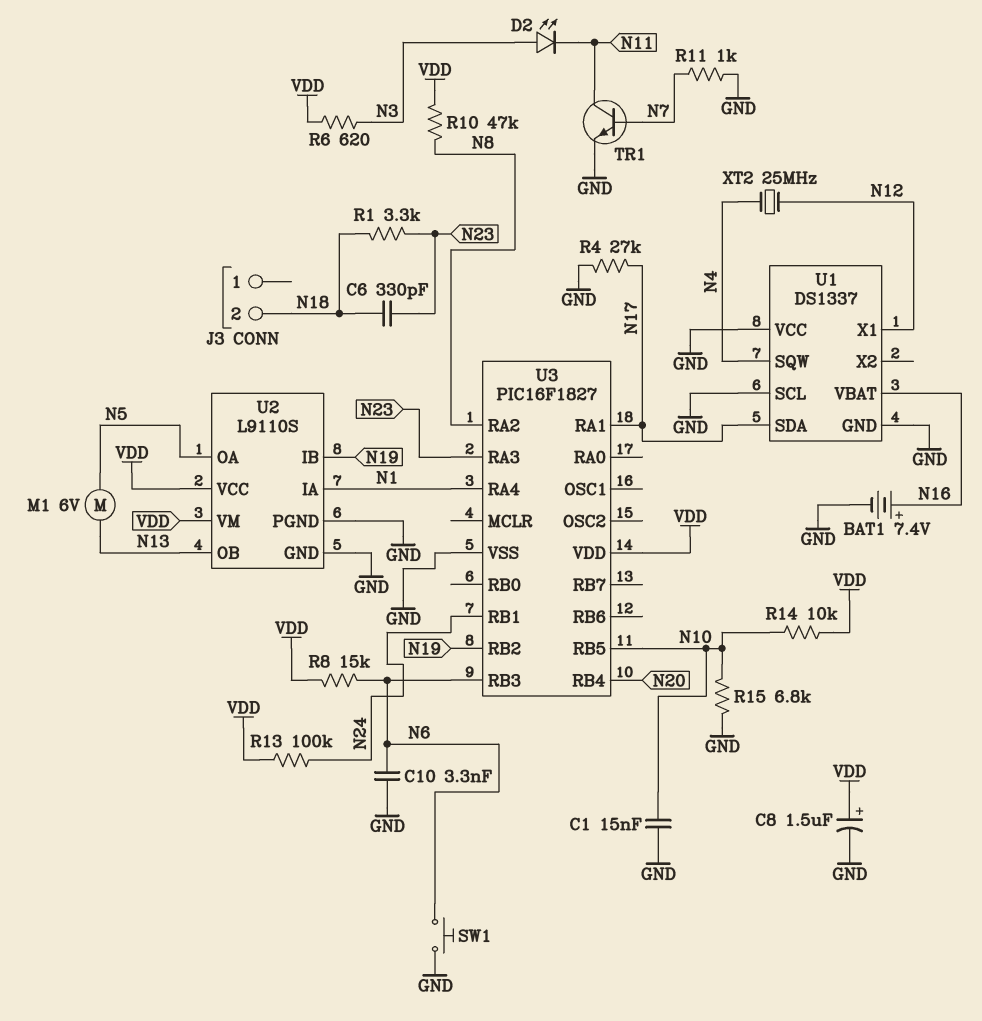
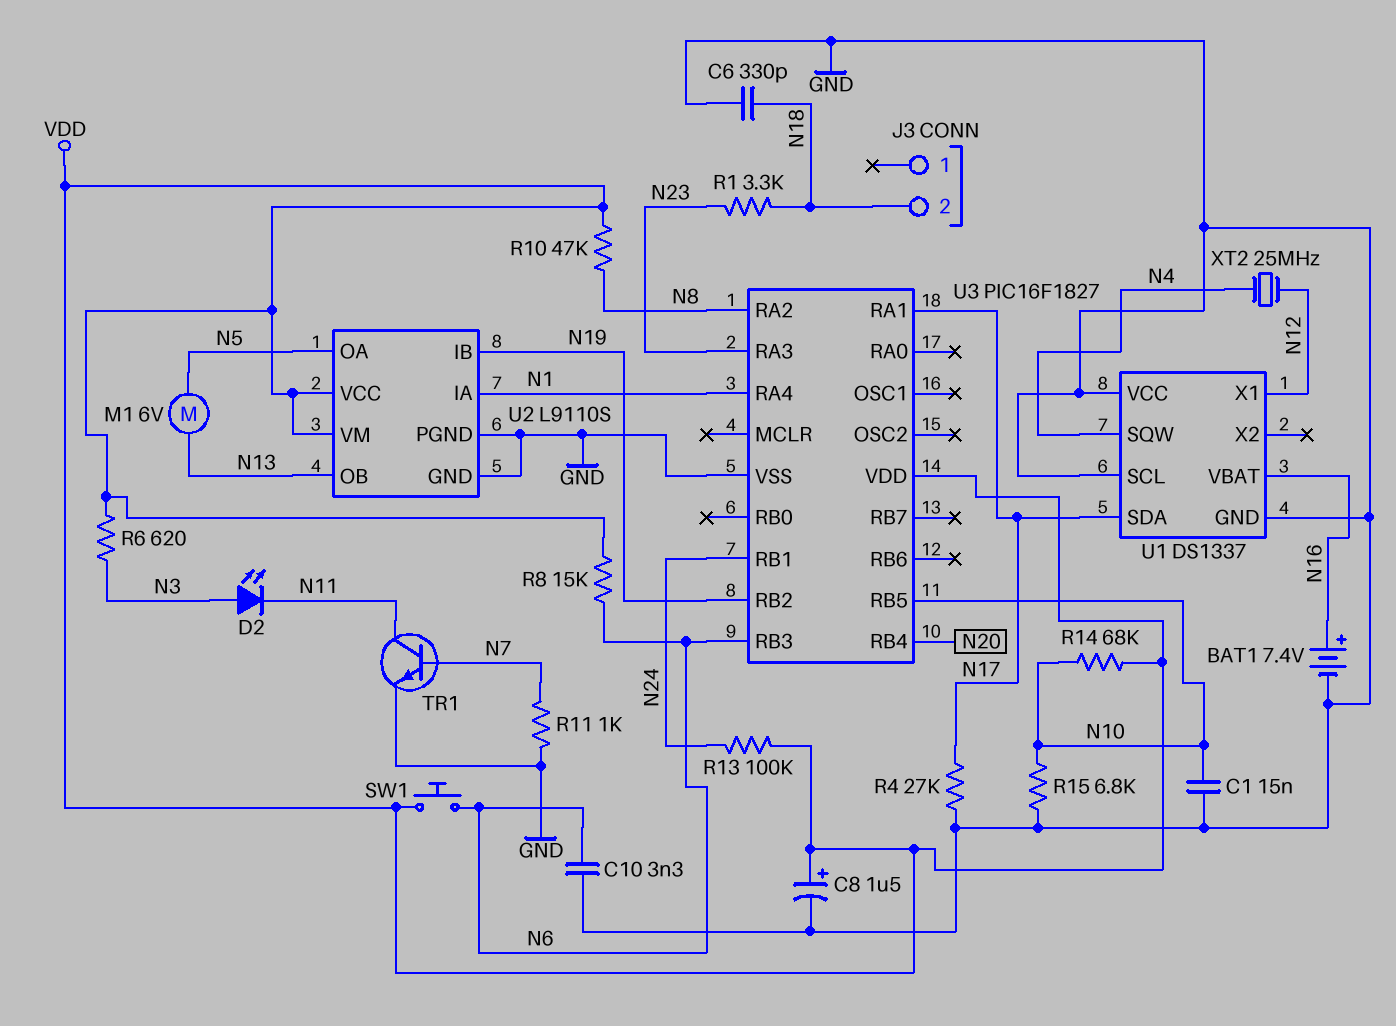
C6: 330pF (N18, N23) -> 330pF (GND, N18)
R14: 10k (N10, VDD) -> 68k (N10, VDD)
SW1: button (GND, N6) -> button (N6, VDD)

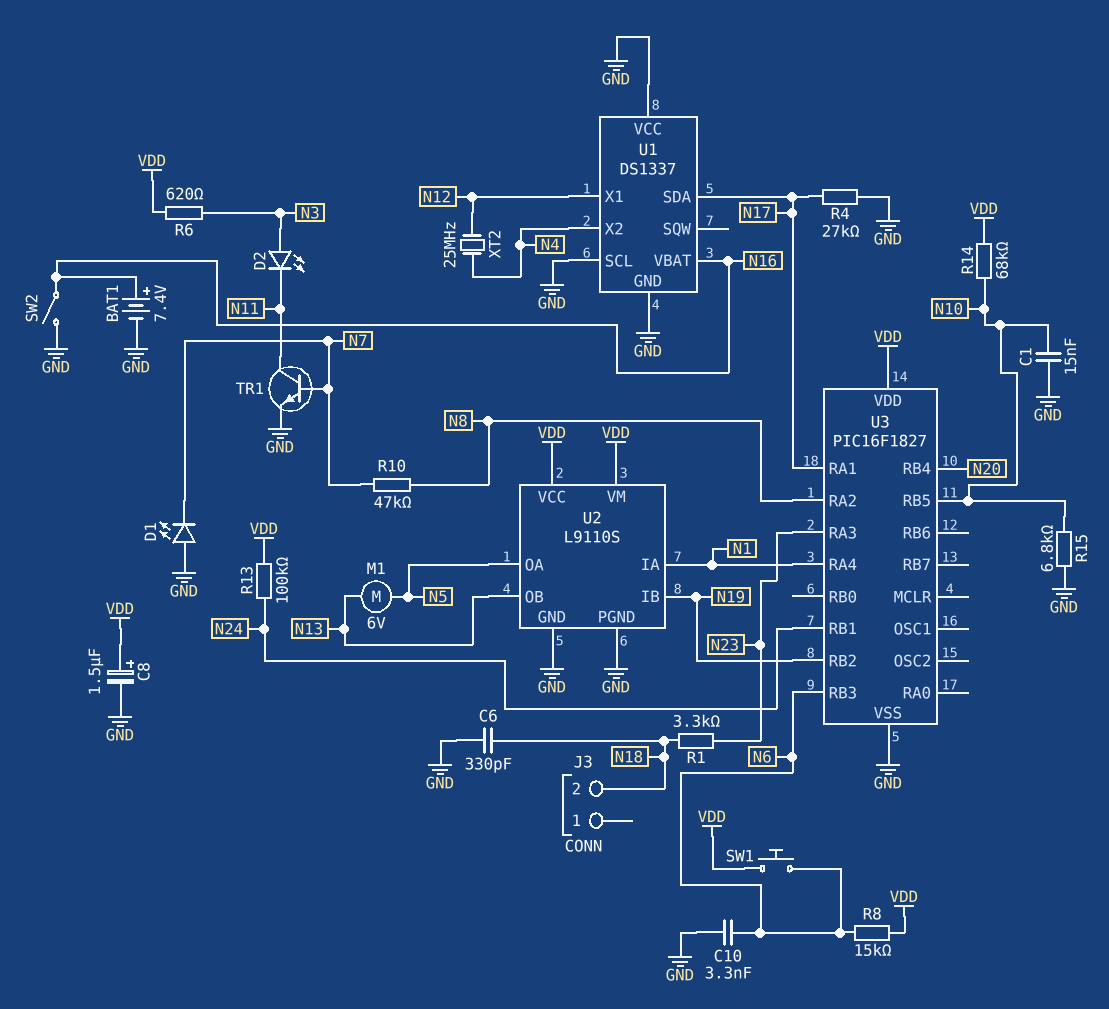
D1: none -> LED (A GND, K N7)
R10: 47k (N8, VDD) -> 47k (N7, N8)
R11: 1k (GND, N7) -> none
SW2: none -> switch (GND, N16)
U1 pin SQW: N4 -> none
U1 pin X2: none -> N4

